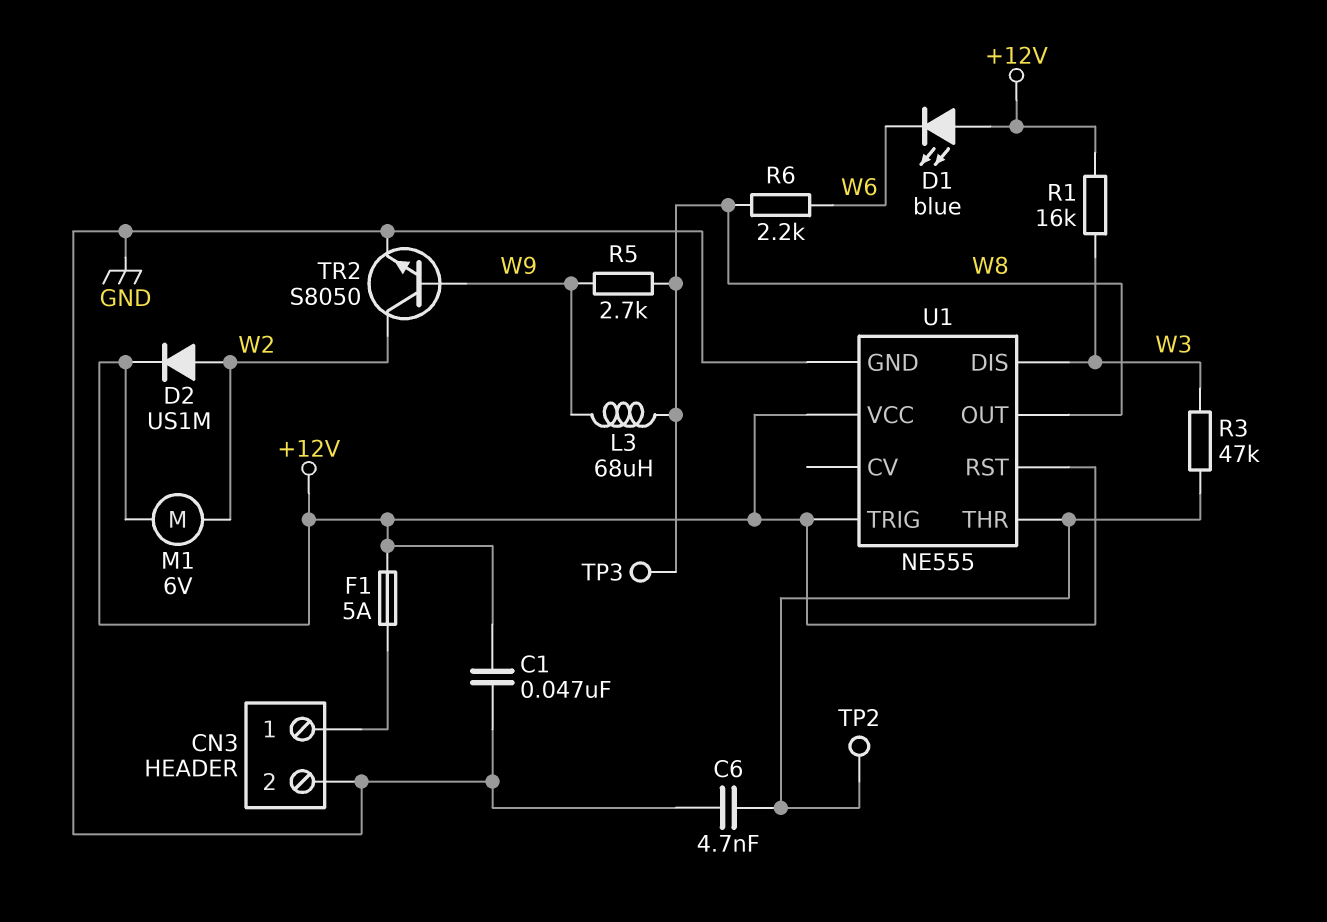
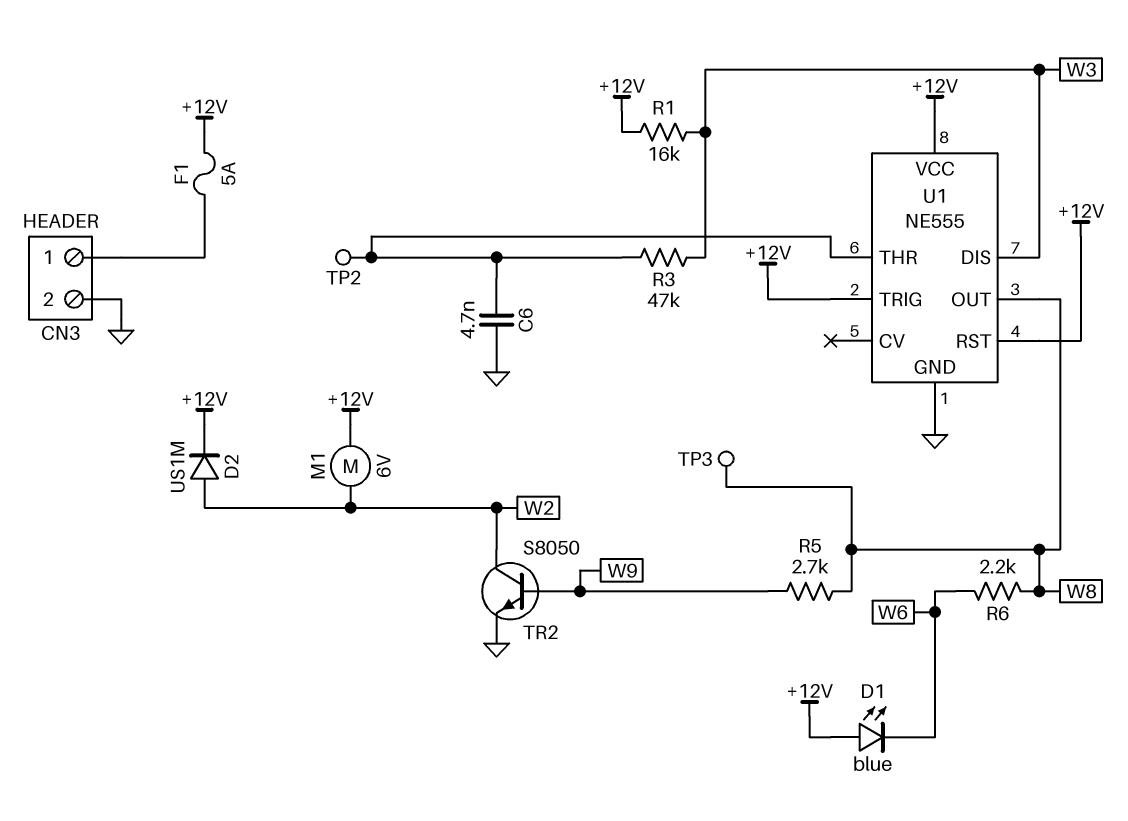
C1: 47nF (+12V, GND) -> none
L3: 68uH (W8, W9) -> none

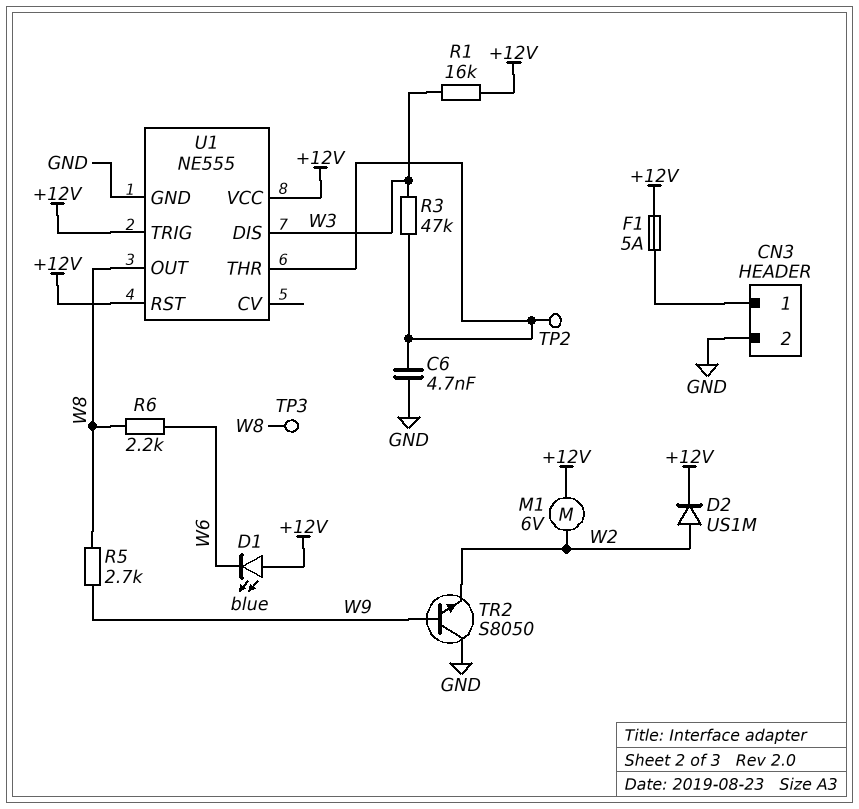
TR2: NPN S8050 (B W9, C W2, E GND) -> NPN S8050 (B W9, C GND, E W2)

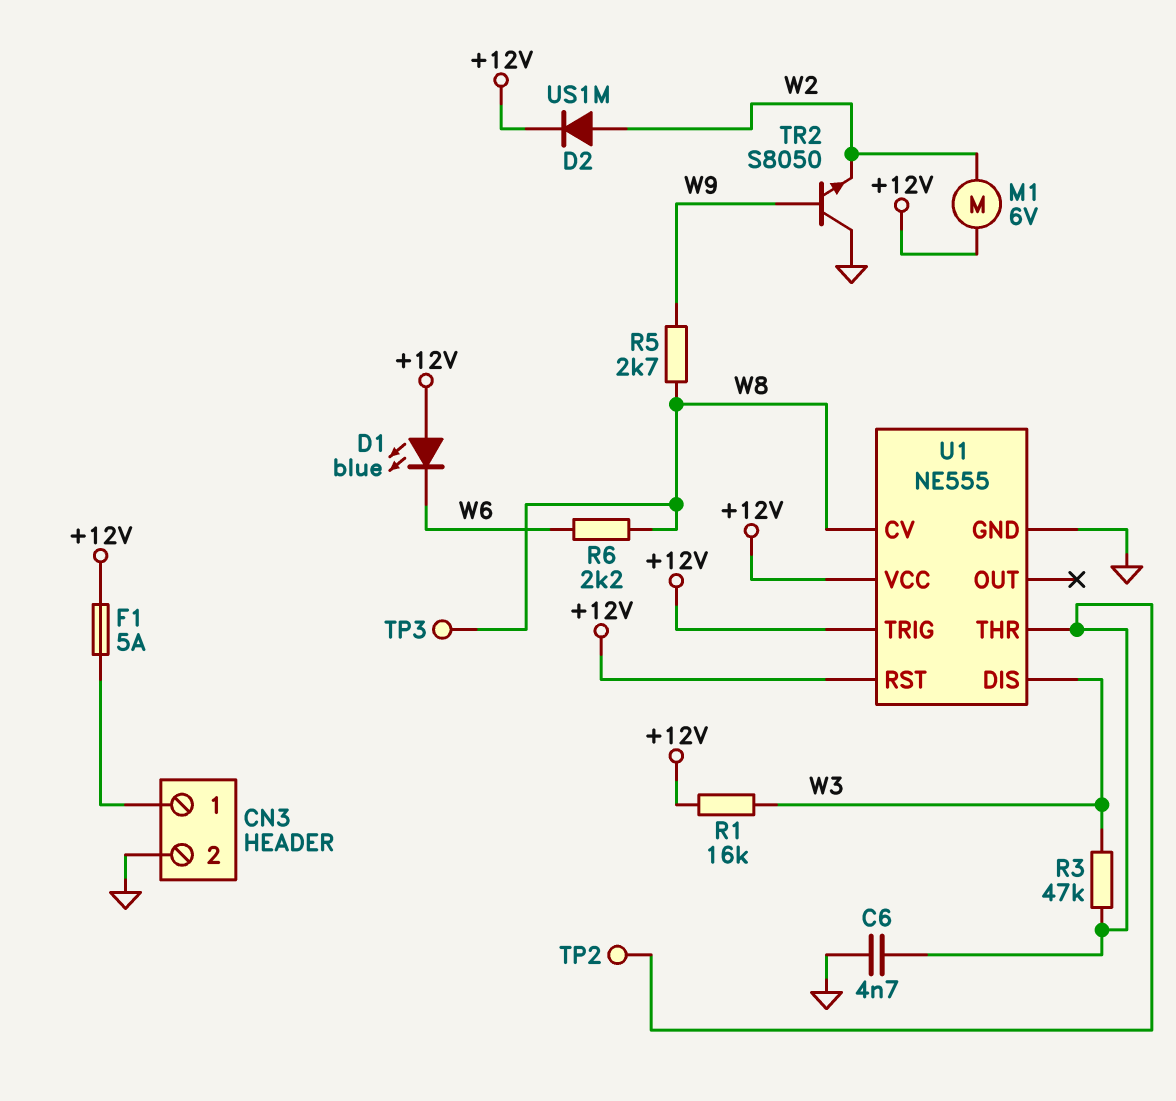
U1 pin CV: none -> W8
U1 pin OUT: W8 -> none

